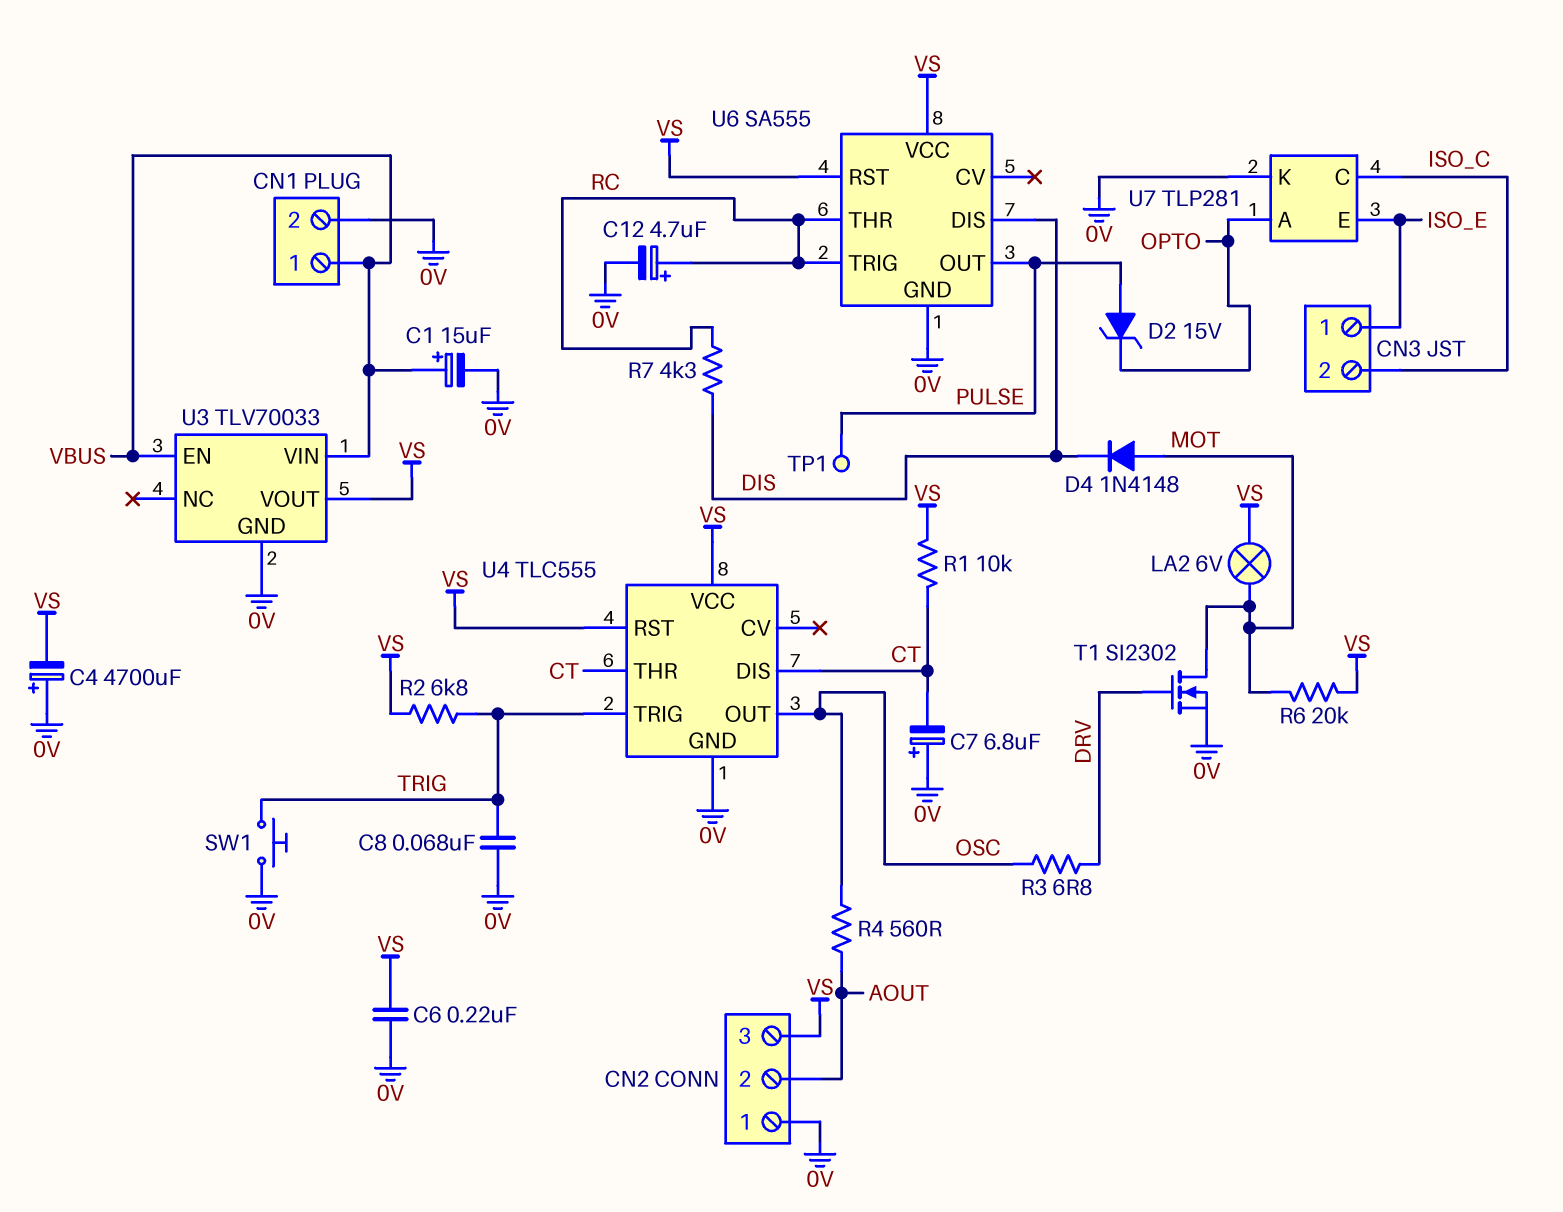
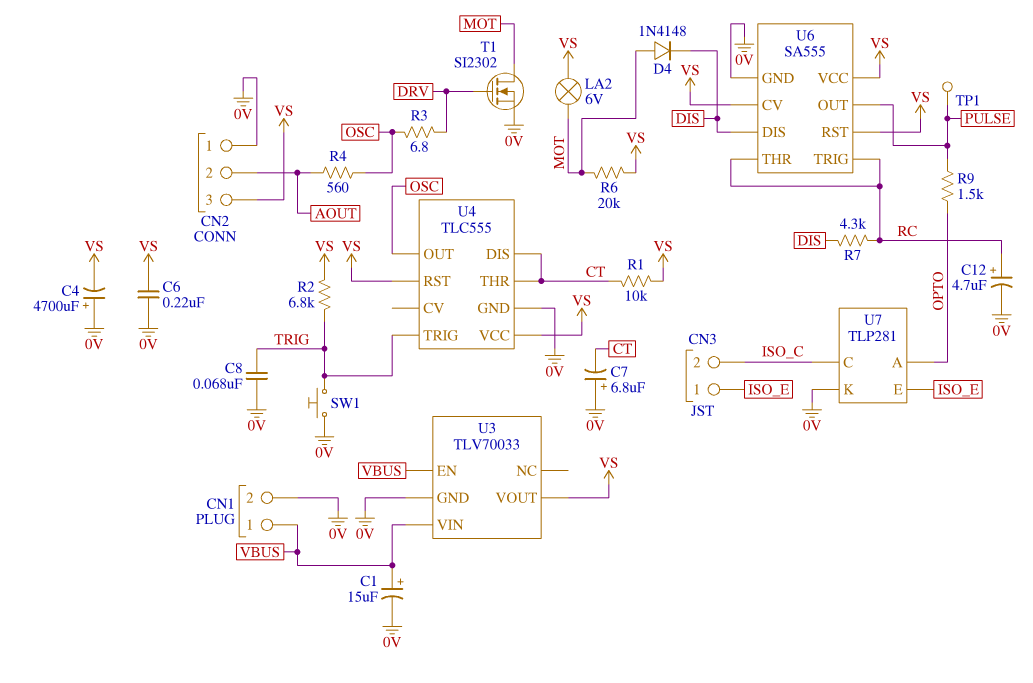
D2: zener 15V (A PULSE, K OPTO) -> none
R9: none -> 1.5k (OPTO, PULSE)
U6 pin CV: none -> VS

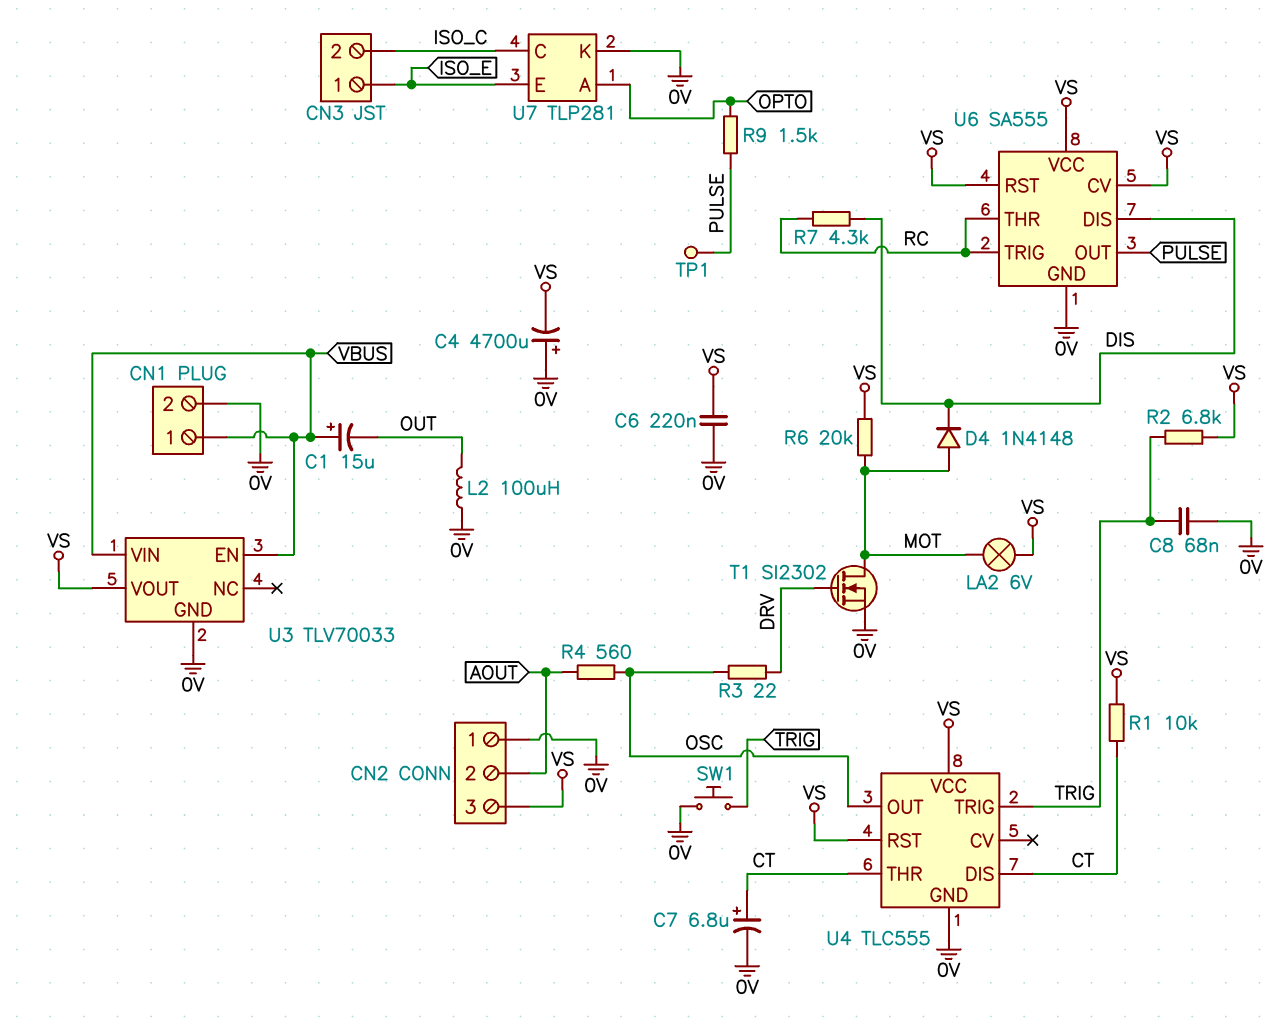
C1: 15uF (plus VBUS, minus 0V) -> 15uF (plus VBUS, minus OUT)
C7: 6.8uF (plus 0V, minus CT) -> 6.8uF (plus CT, minus 0V)
C12: 4.7uF (plus RC, minus 0V) -> none
L2: none -> 100uH (0V, OUT)
R3: 6.8 (DRV, OSC) -> 22 (DRV, OSC)

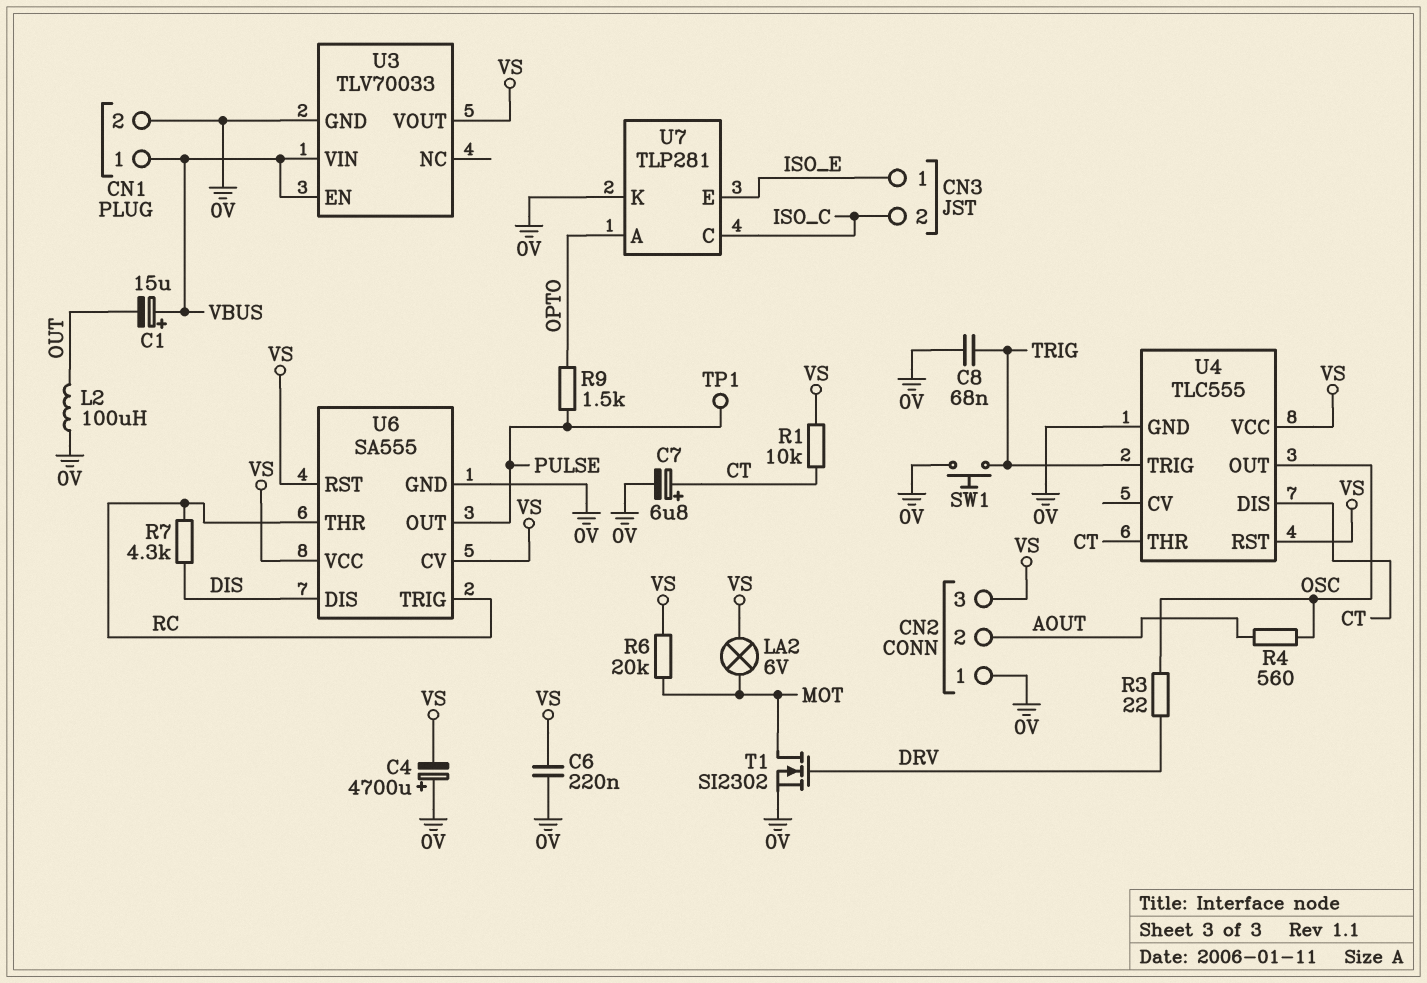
D4: diode 1N4148 (A MOT, K DIS) -> none
R2: 6.8k (TRIG, VS) -> none

